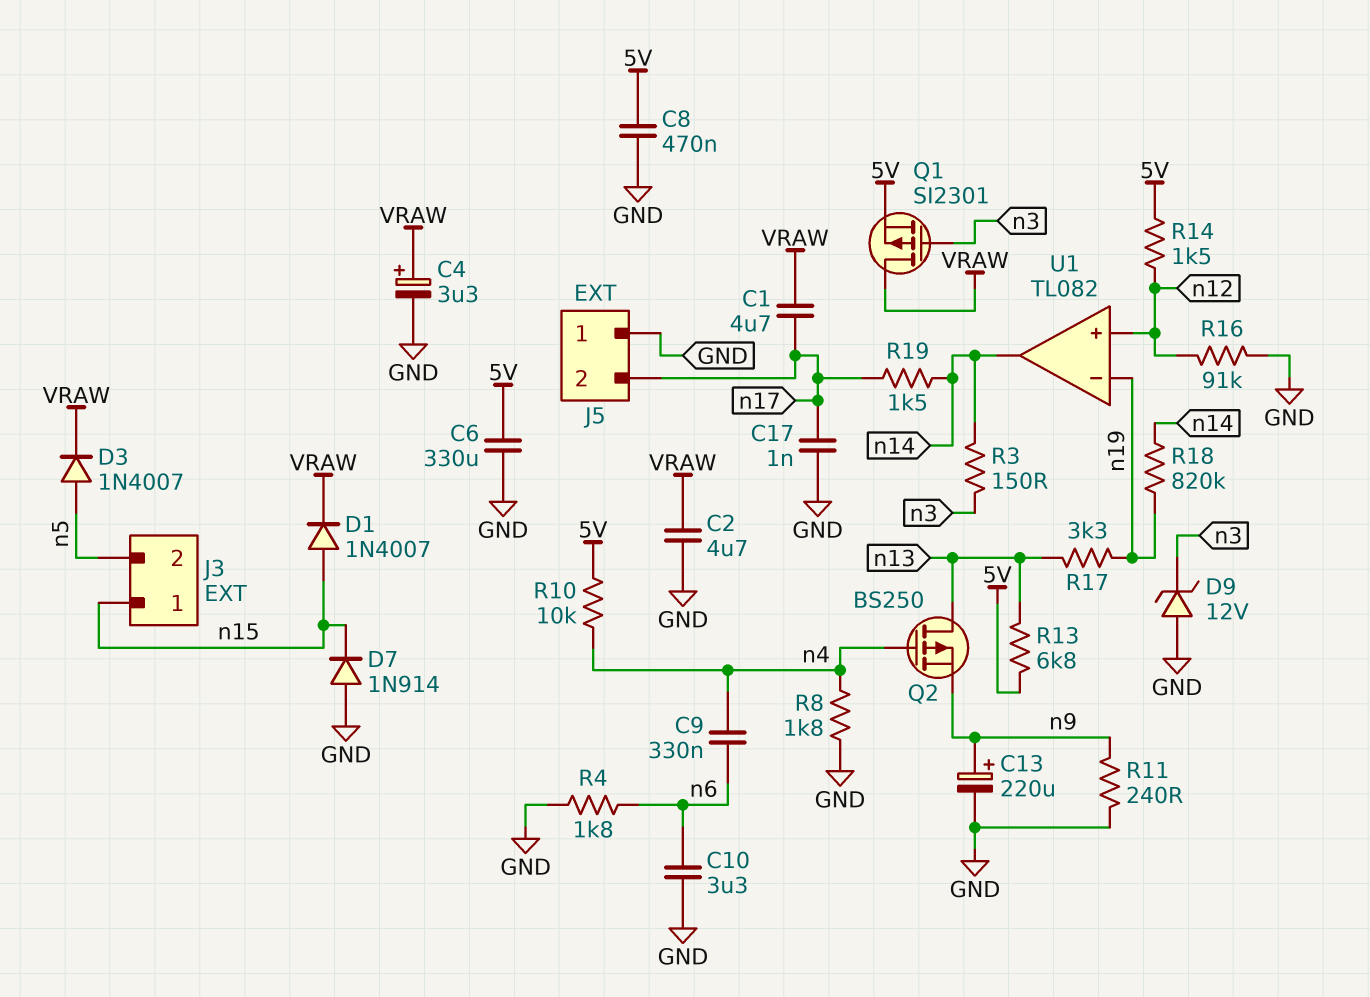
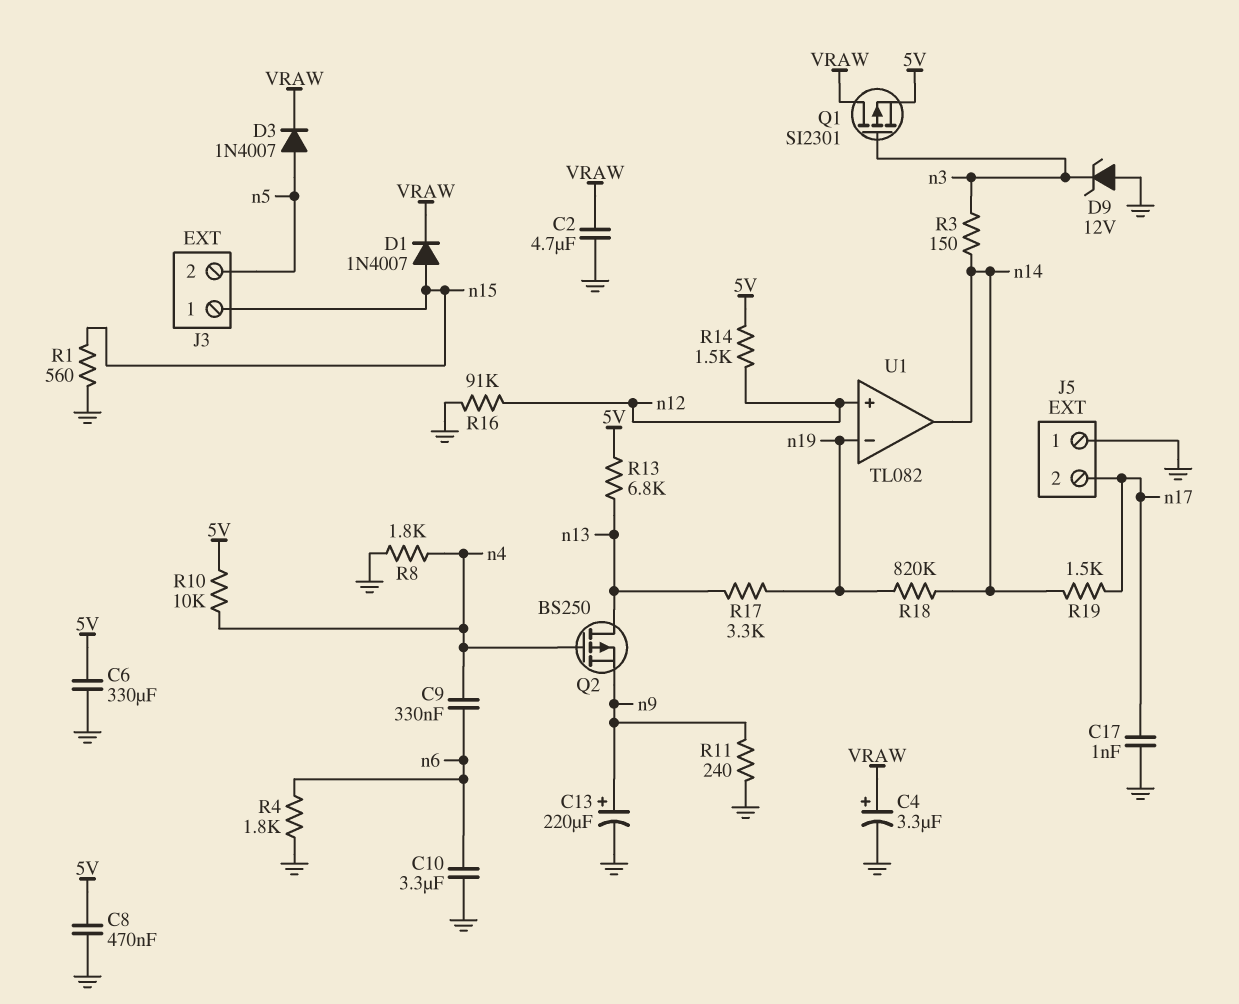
C1: 4.7uF (VRAW, n17) -> none
D7: diode 1N914 (A GND, K n15) -> none
R1: none -> 560 (GND, n15)

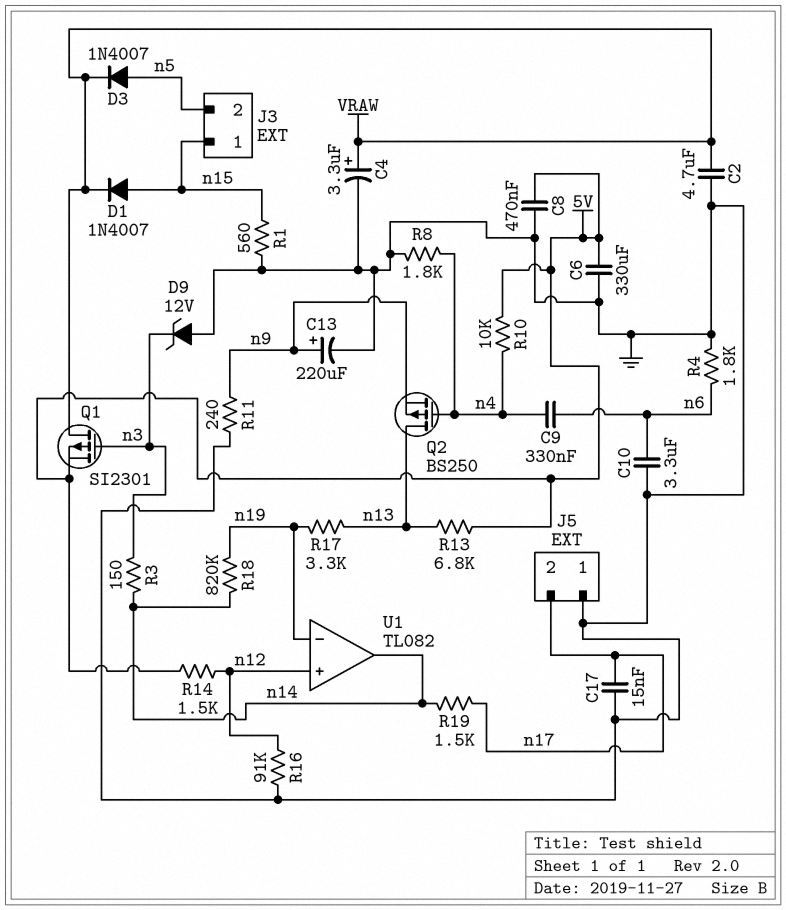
C17: 1nF (GND, n17) -> 15nF (GND, n17)

